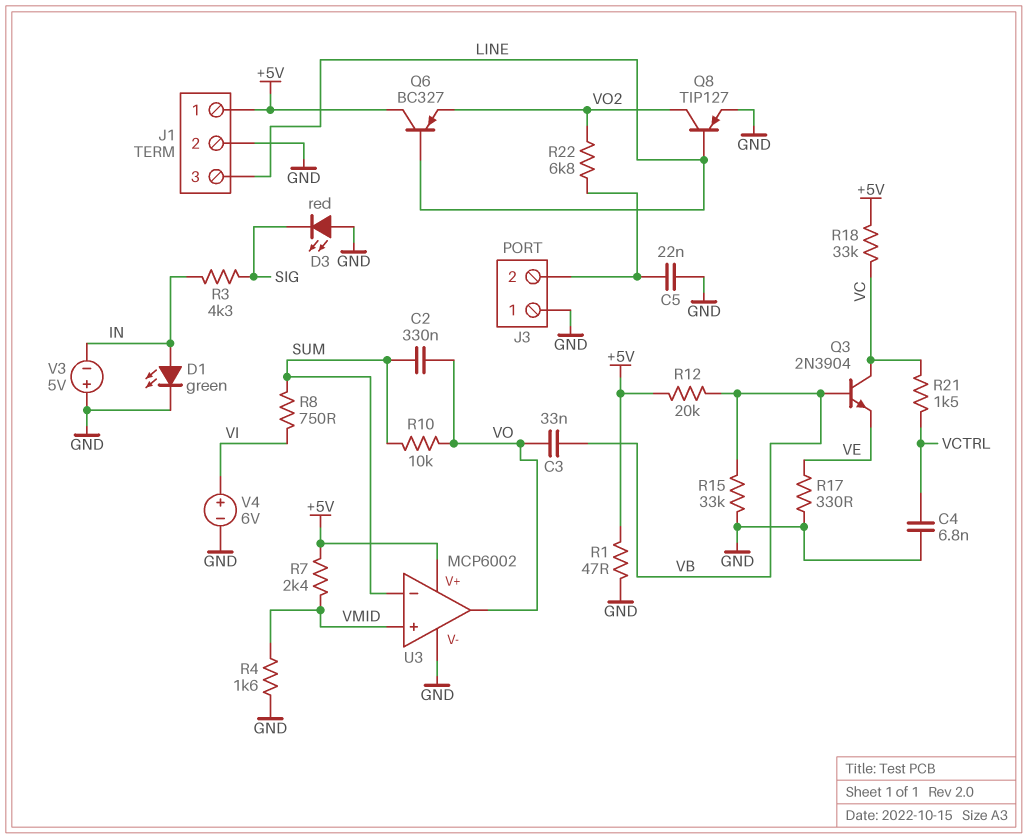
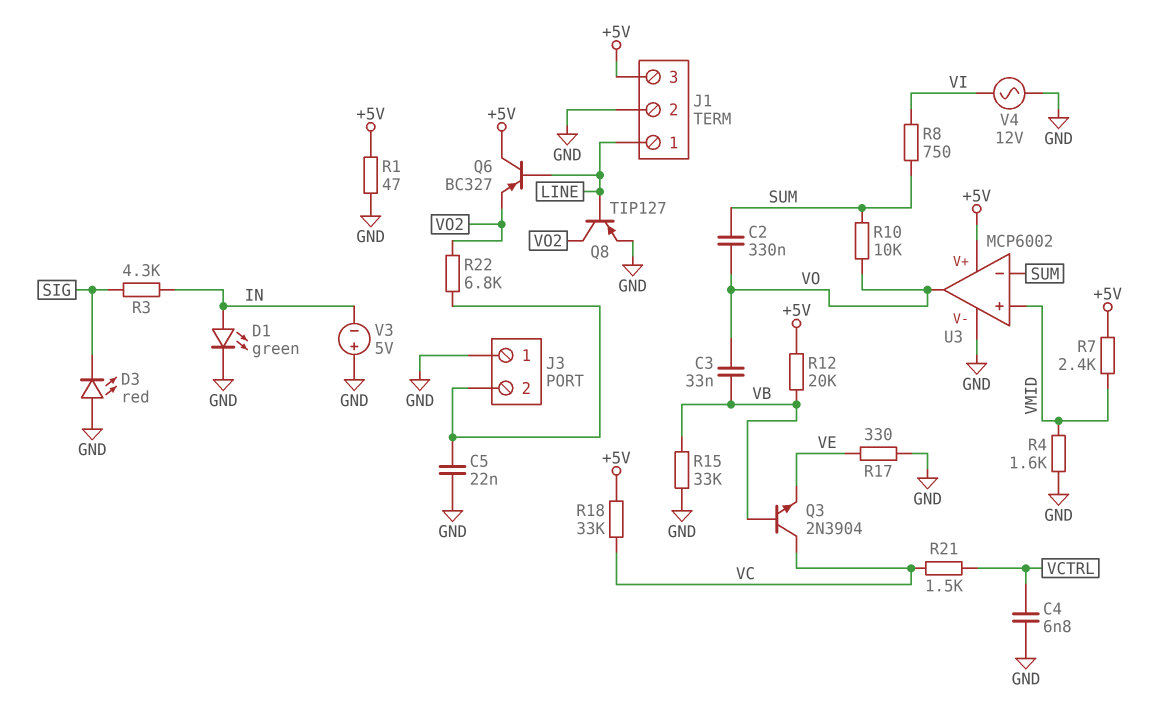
J1 pin 1: +5V -> LINE
J1 pin 3: LINE -> +5V
V4: 6V (plus VI, minus GND) -> AC 12V (GND, VI)

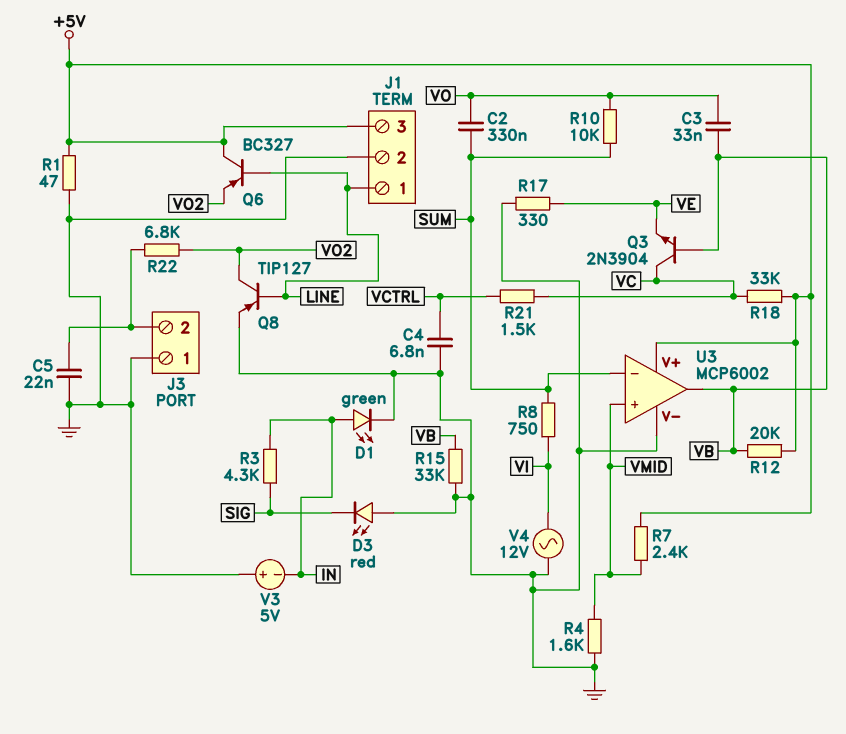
U3 pin out: VO -> VB

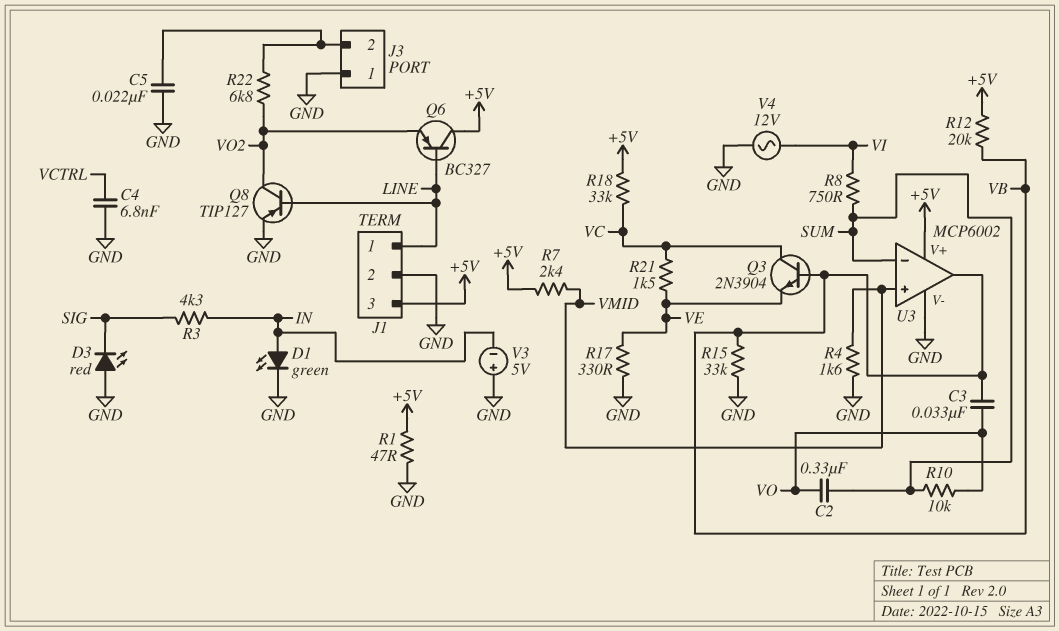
R21: 1.5k (VC, VCTRL) -> 1.5k (VC, VE)

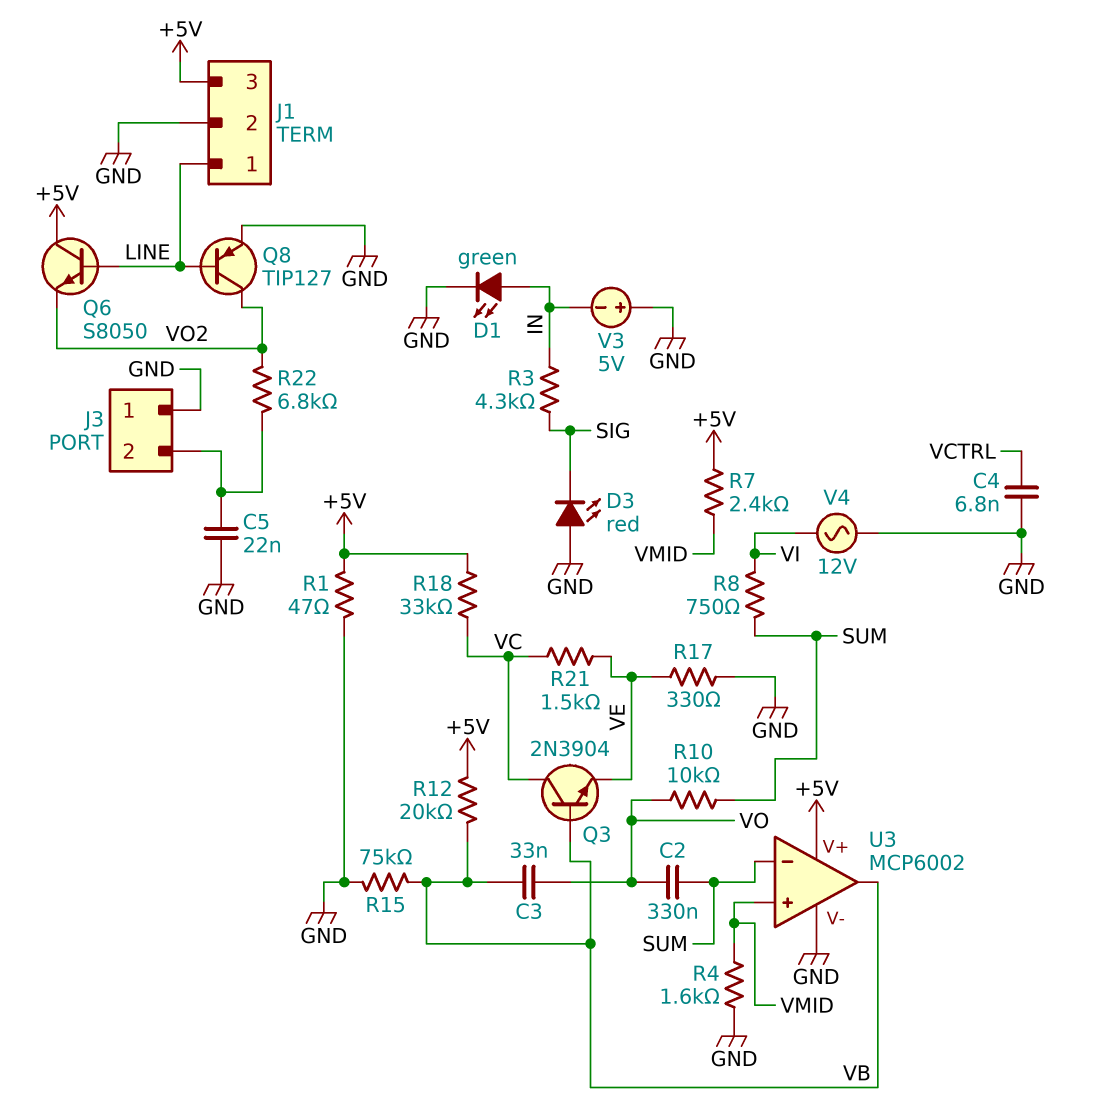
Q6: PNP BC327 (B LINE, C +5V, E VO2) -> NPN S8050 (B LINE, C +5V, E VO2)
R15: 33k (GND, VB) -> 75k (GND, VB)

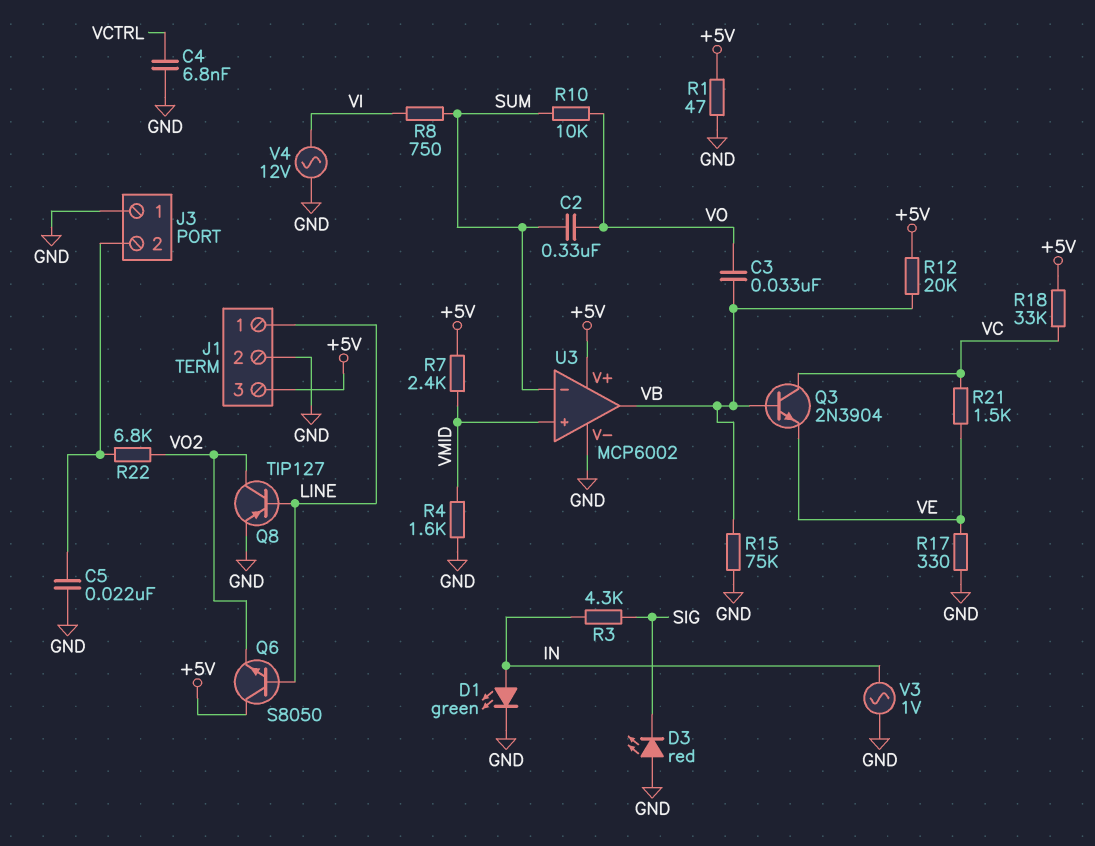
V3: 5V (plus GND, minus IN) -> AC 1V (GND, IN)

